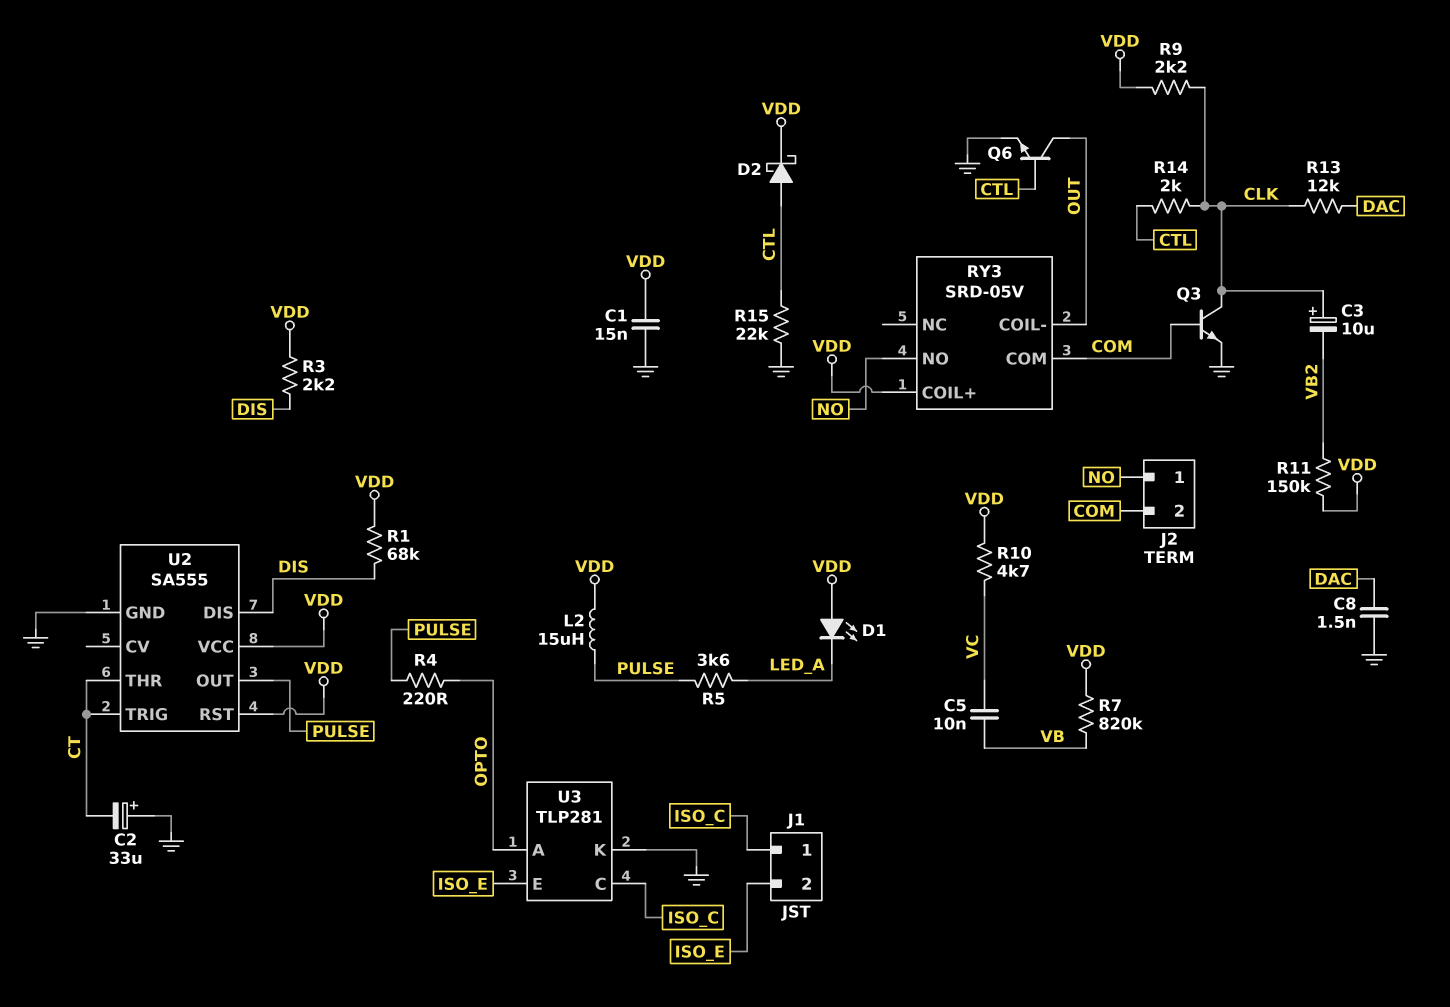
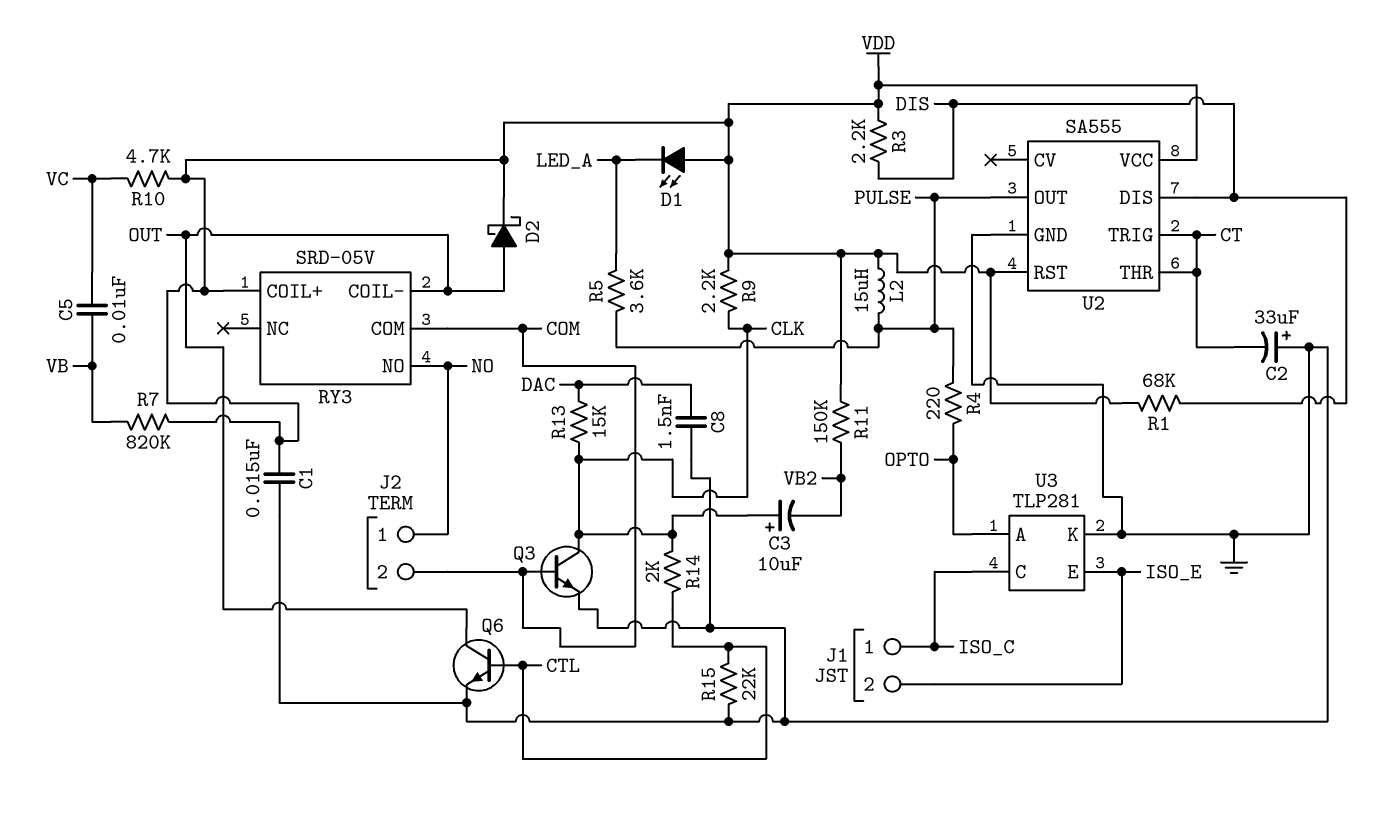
D2: schottky (A CTL, K VDD) -> schottky (A OUT, K VDD)
R13: 12k (CLK, DAC) -> 15k (CLK, DAC)

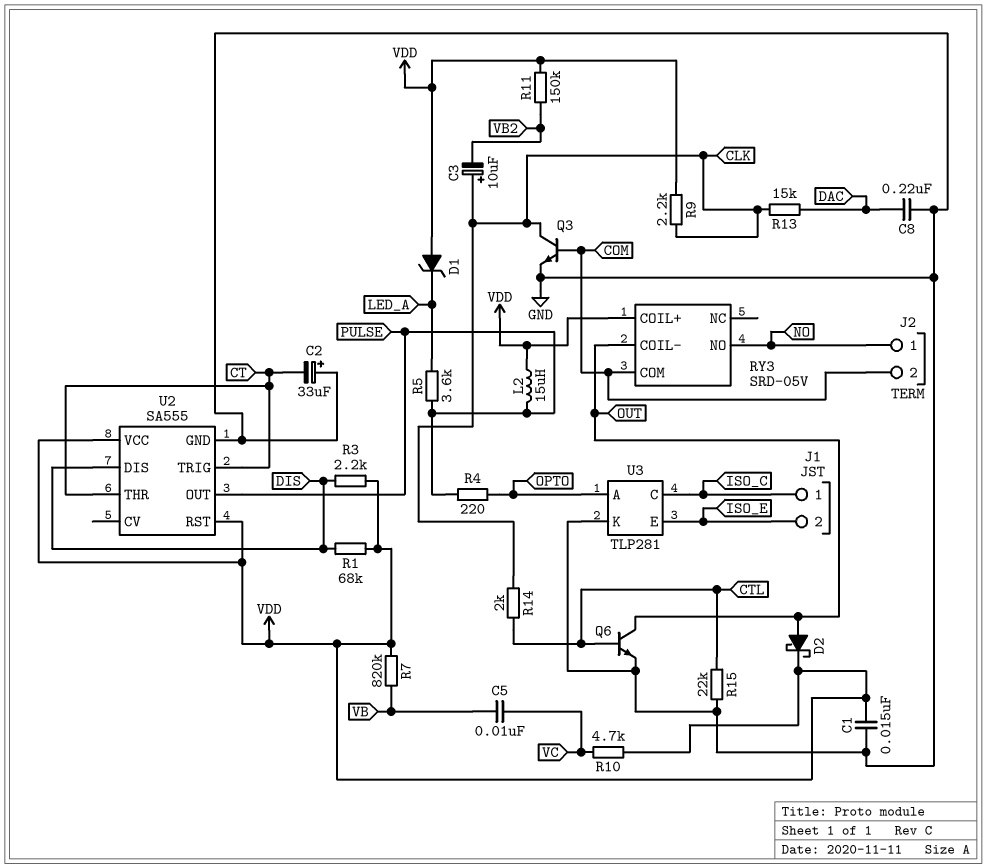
C8: 1.5nF (DAC, GND) -> 220nF (DAC, GND)
D1: LED (A VDD, K LED_A) -> zener (A VDD, K LED_A)

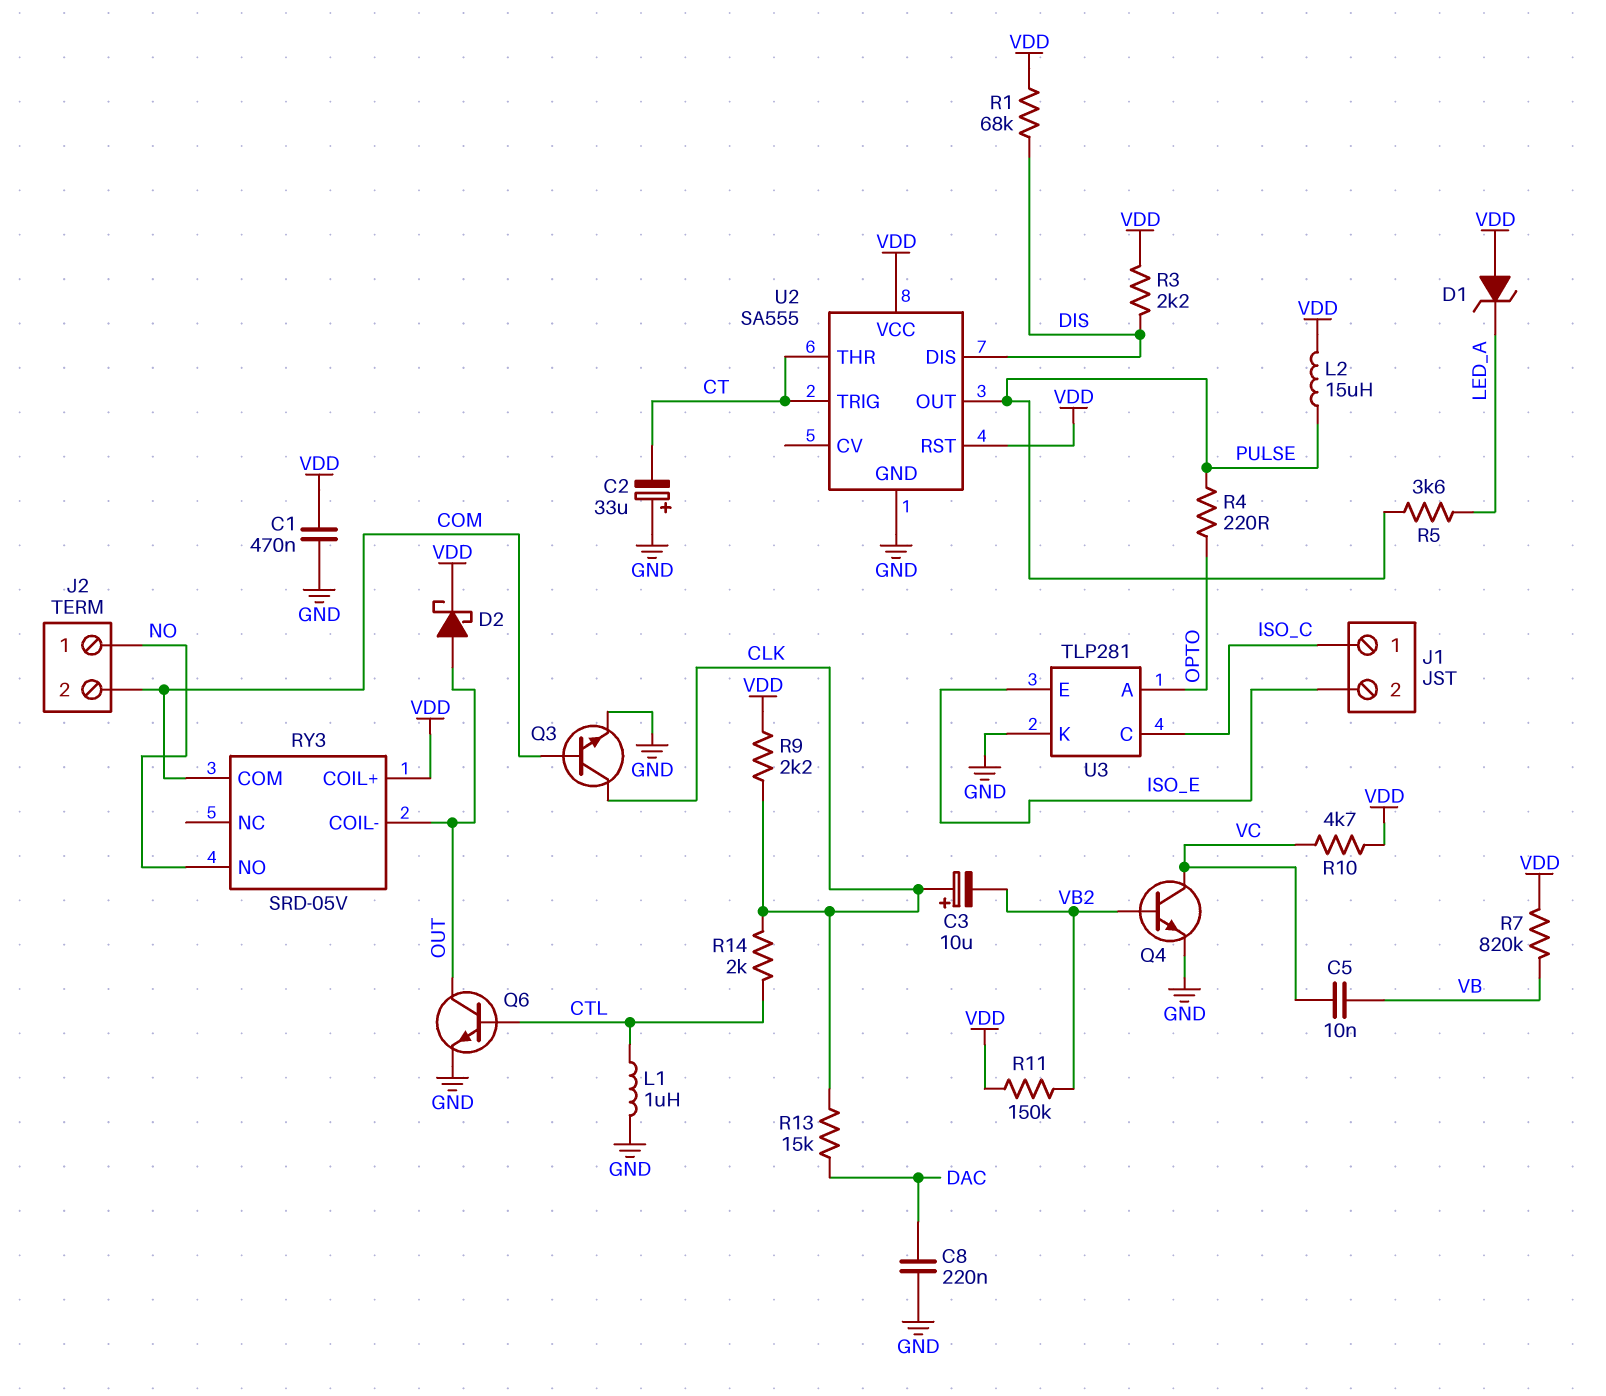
C1: 15nF (GND, VDD) -> 470nF (GND, VDD)
L1: none -> 1uH (CTL, GND)
Q4: none -> NPN (B VB2, C VC, E GND)
R15: 22k (CTL, GND) -> none

